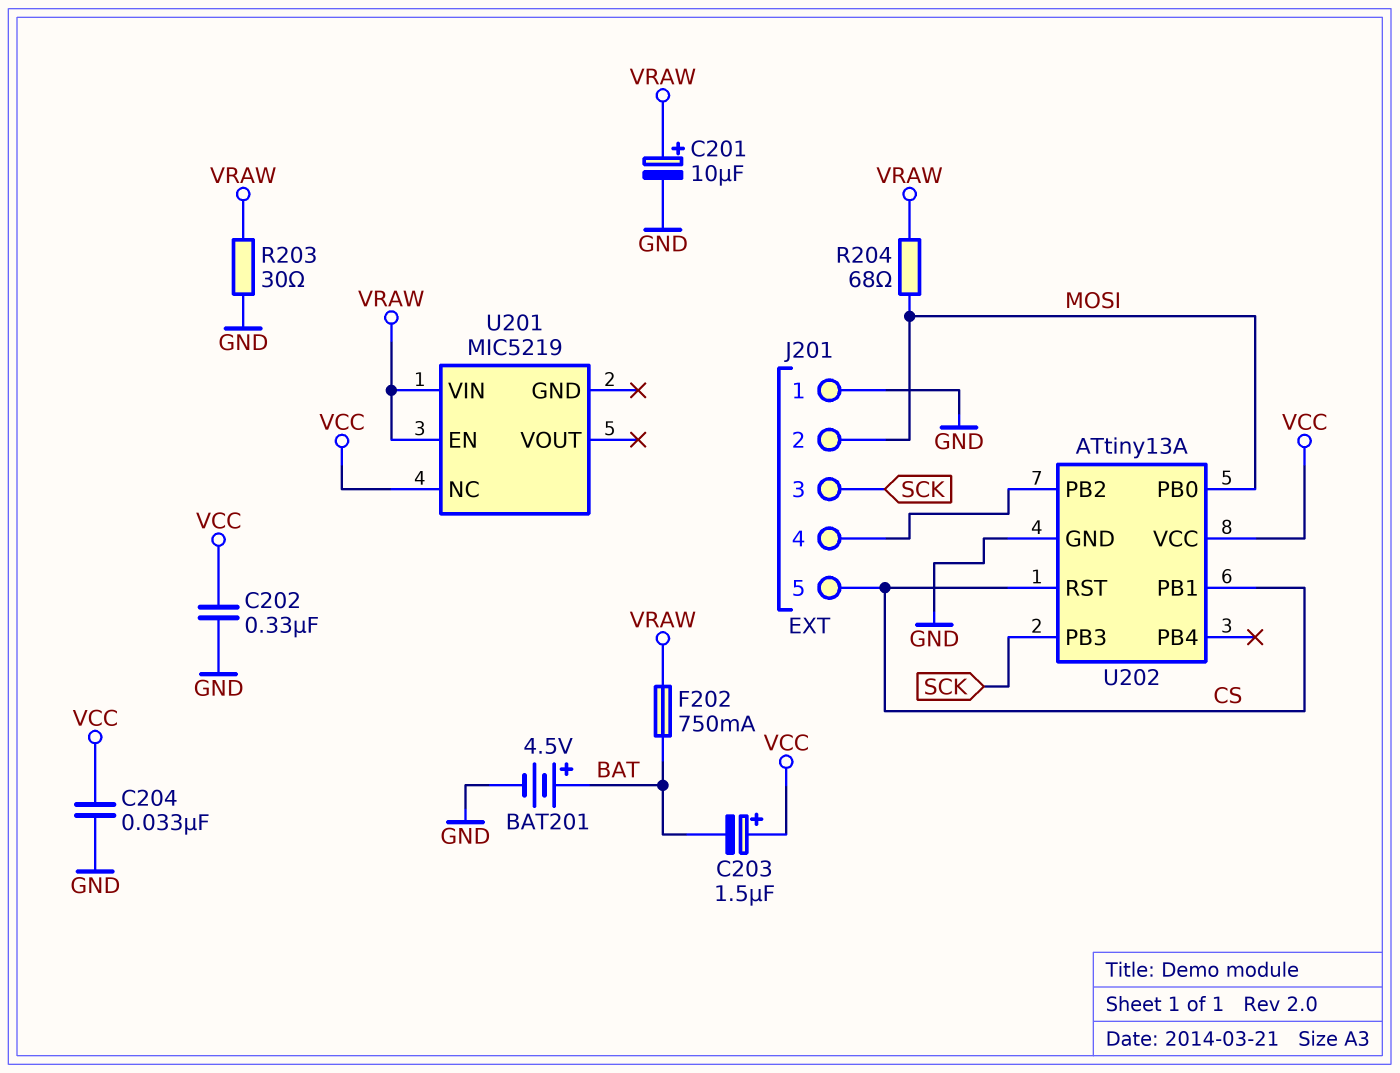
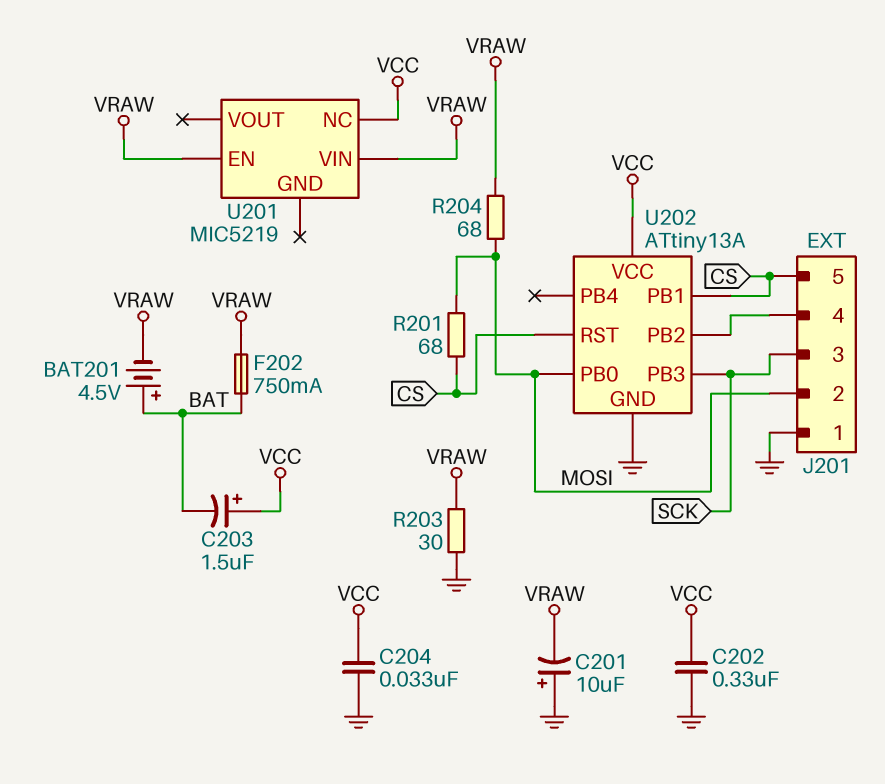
BAT201: 4.5V (plus BAT, minus GND) -> 4.5V (plus BAT, minus VRAW)
C201: 10uF (plus VRAW, minus GND) -> 10uF (plus GND, minus VRAW)
R201: none -> 68 (CS, MOSI)

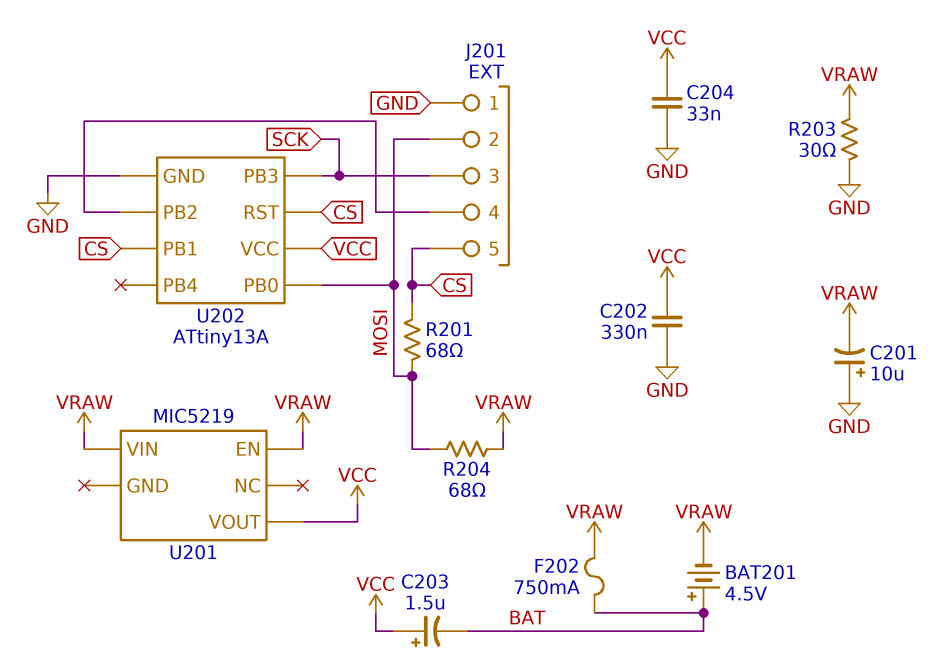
U201 pin NC: VCC -> none
U201 pin VOUT: none -> VCC

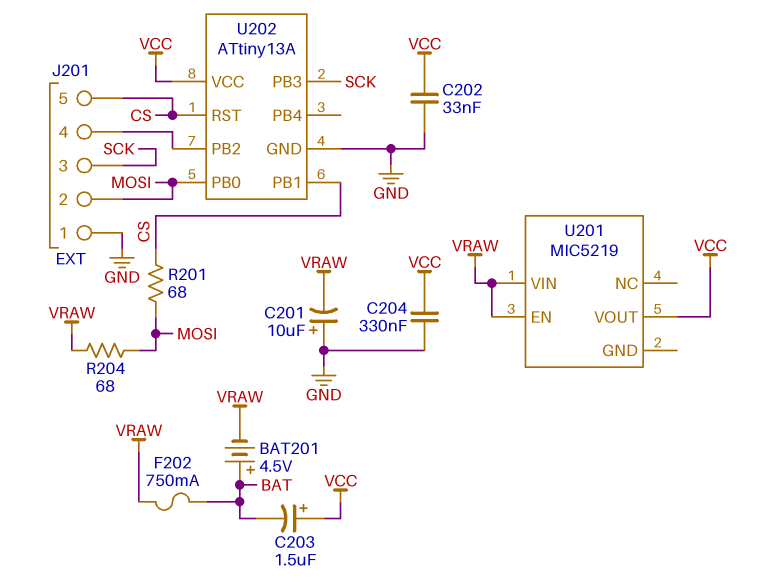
C202: 330nF (GND, VCC) -> 33nF (GND, VCC)
C204: 33nF (GND, VCC) -> 330nF (GND, VCC)
R203: 30 (GND, VRAW) -> none

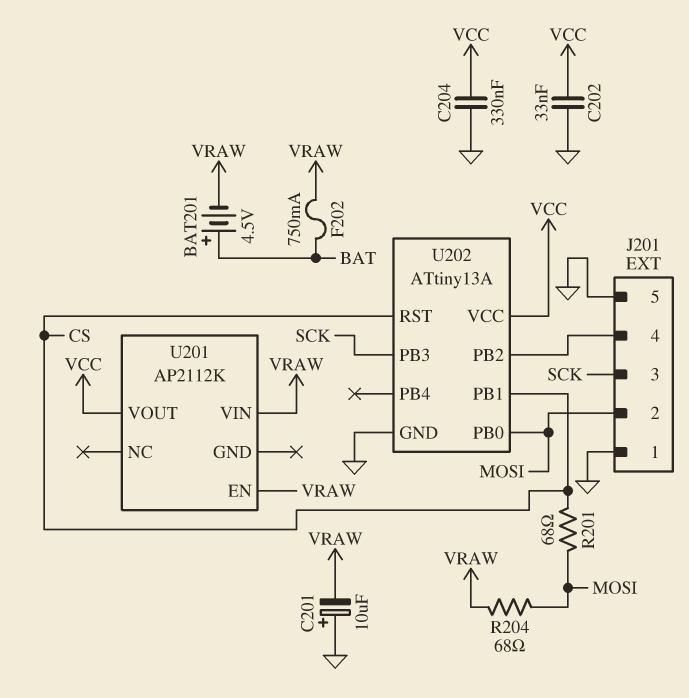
C203: 1.5uF (plus VCC, minus BAT) -> none
J201 pin 5: CS -> GND
U201: MIC5219 -> AP2112K

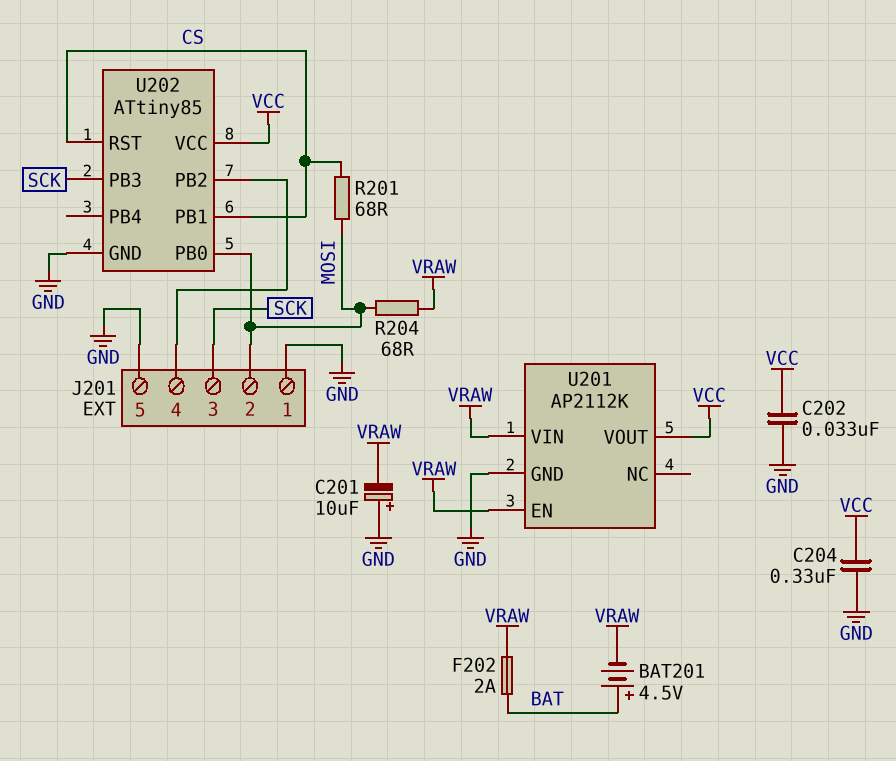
F202: 750mA (BAT, VRAW) -> 2A (BAT, VRAW)
U201 pin GND: none -> GND
U202: ATtiny13A -> ATtiny85

